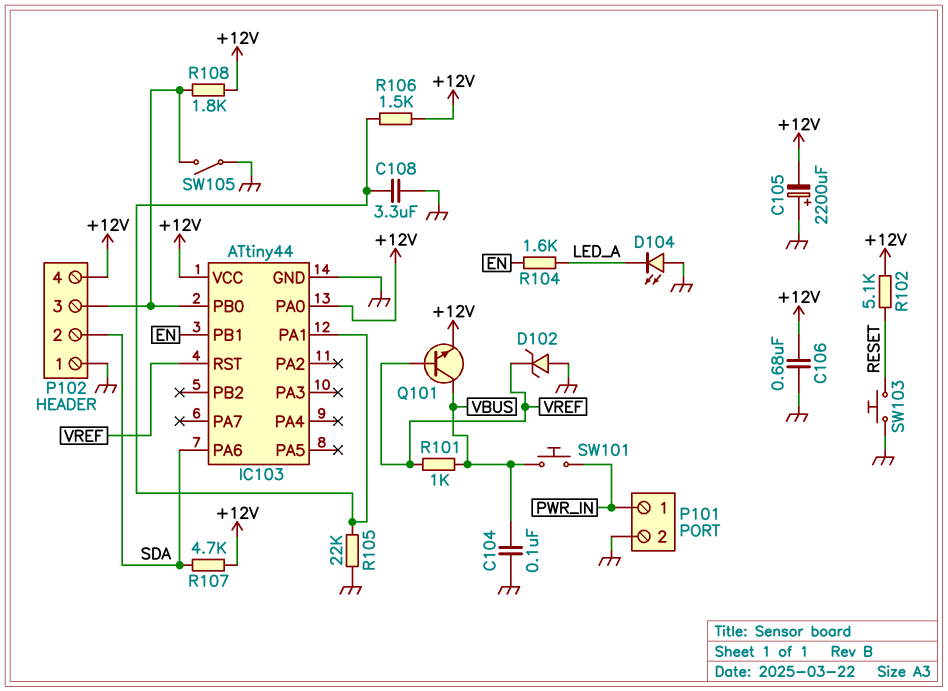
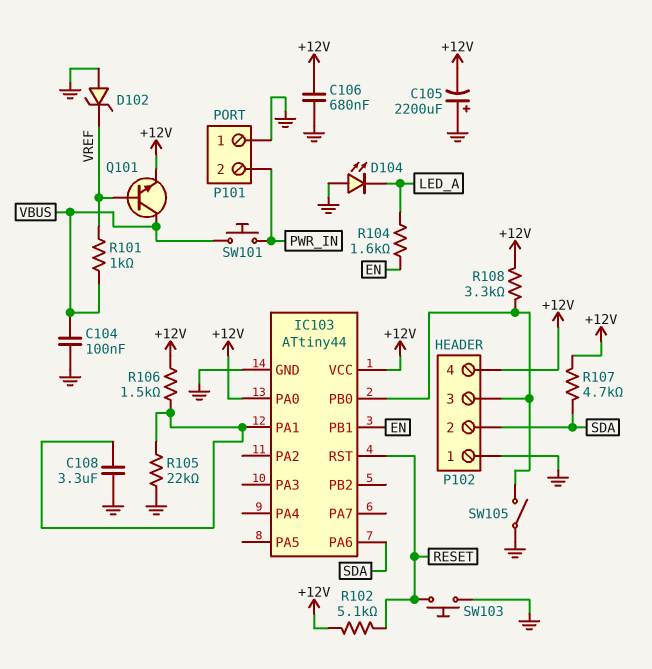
IC103 pin RST: VREF -> RESET
P101 pin 1: PWR_IN -> GND
P101 pin 2: GND -> PWR_IN
R108: 1.8k (+12V, IC103/PB0) -> 3.3k (+12V, IC103/PB0)

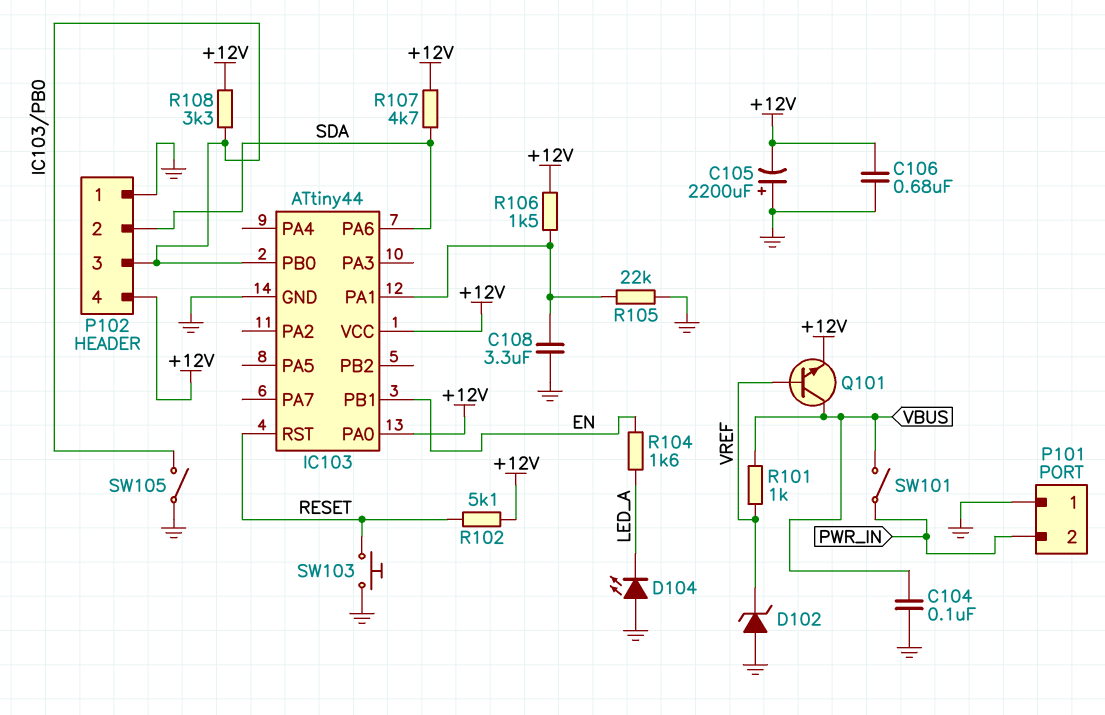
SW101: button (PWR_IN, VBUS) -> switch (PWR_IN, VBUS)

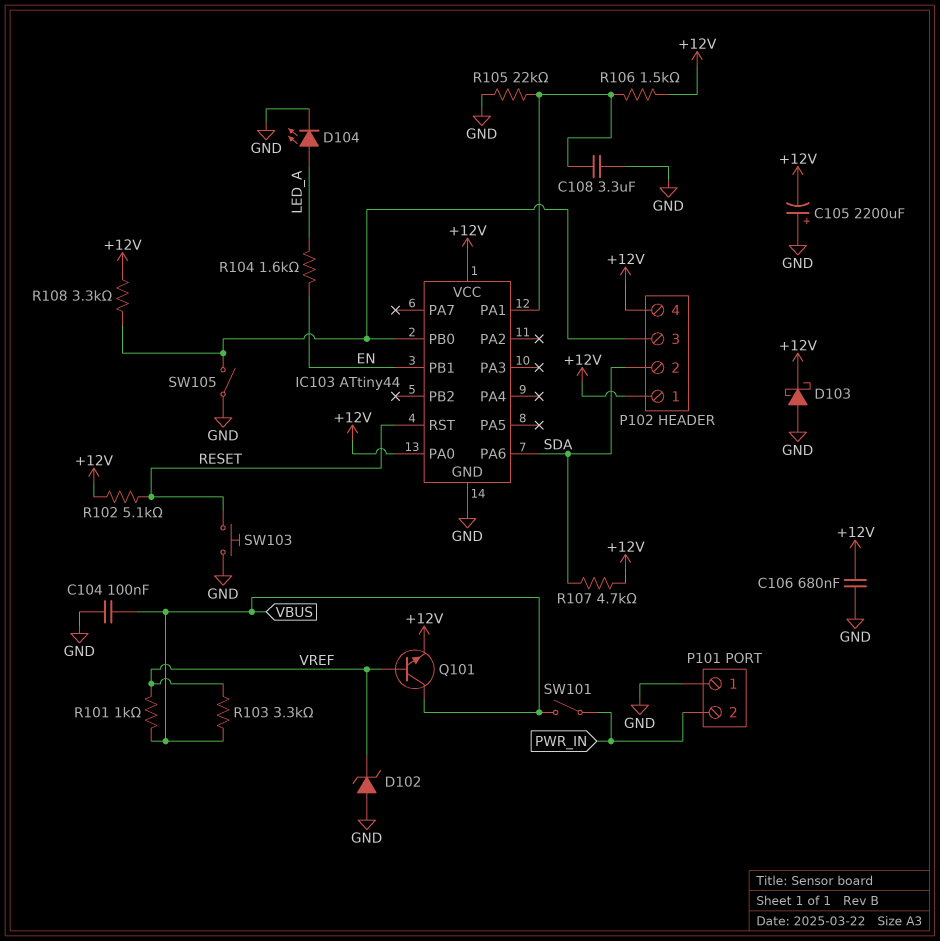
D103: none -> schottky (A GND, K +12V)
D104: LED (A GND, K LED_A) -> LED (A LED_A, K GND)
P102 pin 1: GND -> +12V
R103: none -> 3.3k (VBUS, VREF)

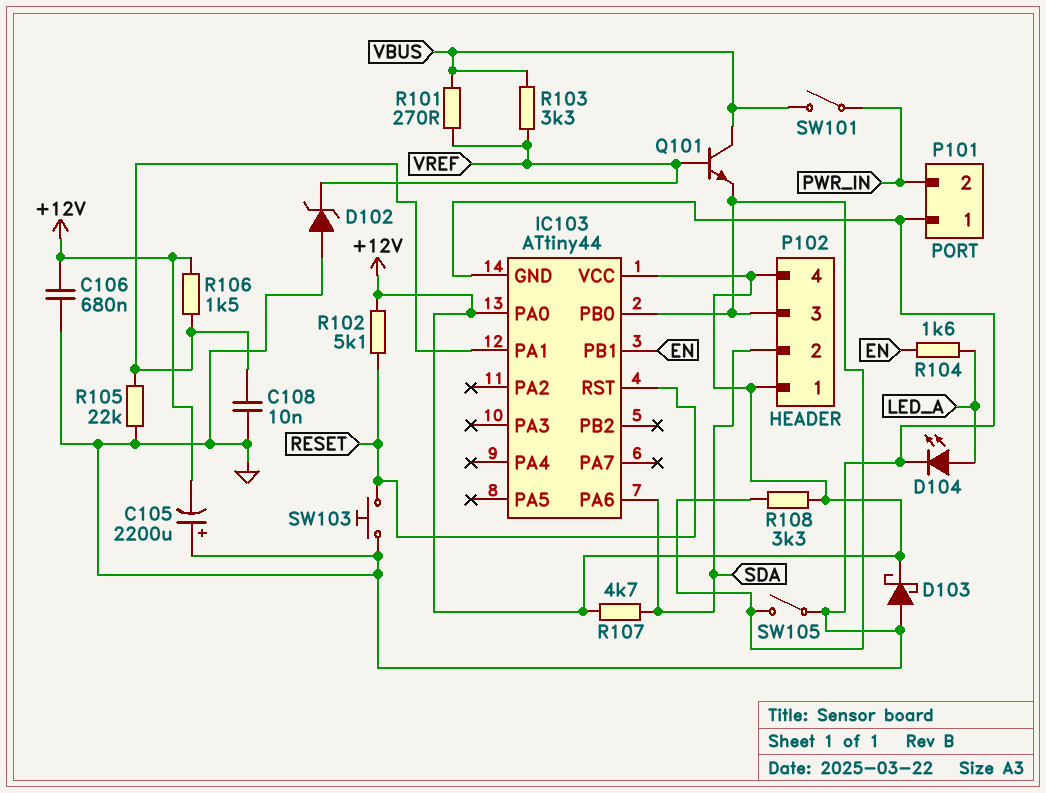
C104: 100nF (GND, VBUS) -> none
C108: 3.3uF (GND, IC103/PA1) -> 10nF (GND, IC103/PA1)
Q101: NPN (B VREF, C VBUS, E +12V) -> NPN (B VREF, C VBUS, E IC103/PB0)
R101: 1k (VBUS, VREF) -> 270 (VBUS, VREF)

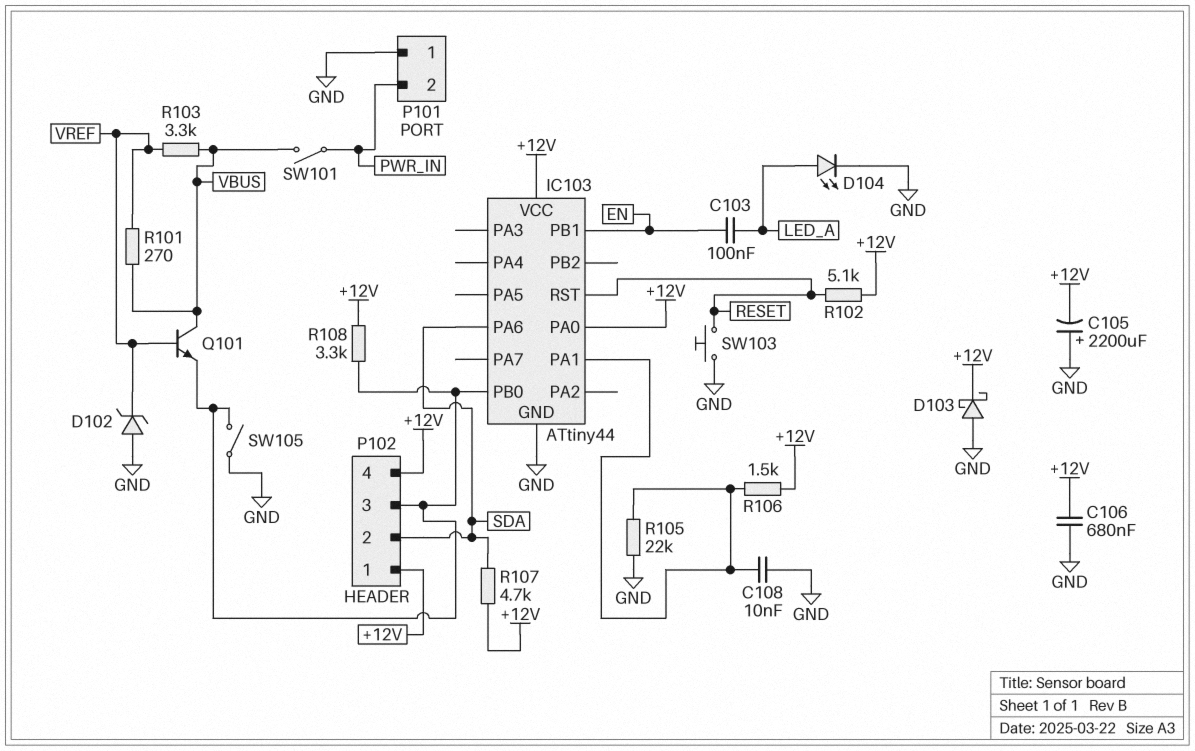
C103: none -> 100nF (EN, LED_A)
R104: 1.6k (EN, LED_A) -> none

